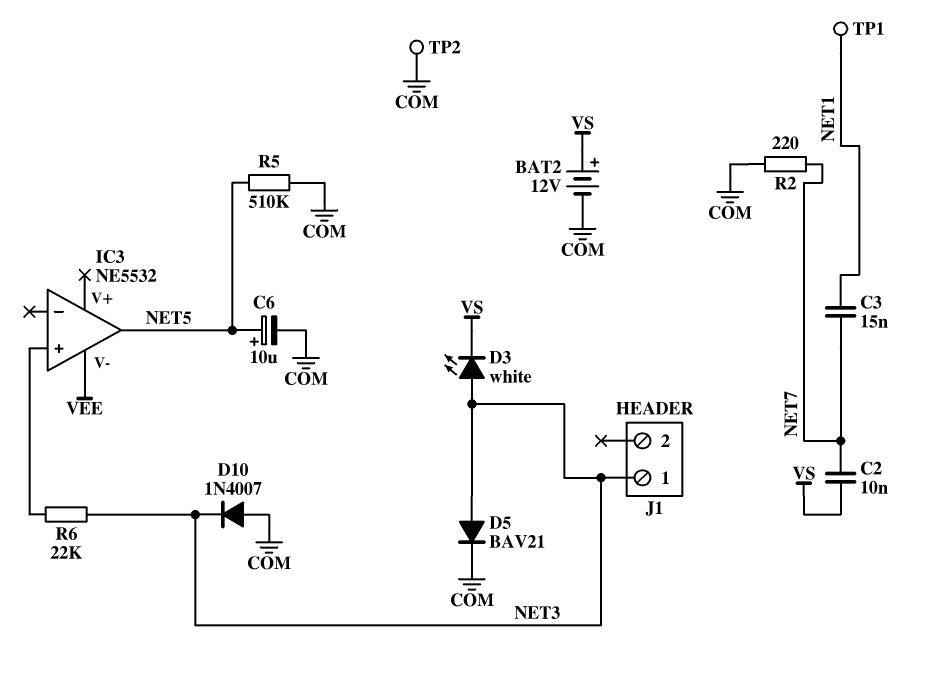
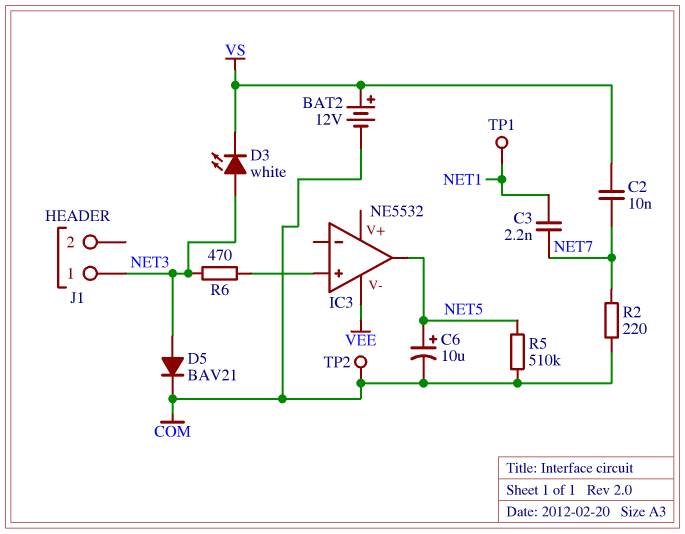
C3: 15nF (NET1, NET7) -> 2.2nF (NET1, NET7)
D10: diode 1N4007 (A COM, K NET3) -> none
R6: 22k (IC3/in+, NET3) -> 470 (IC3/in+, NET3)

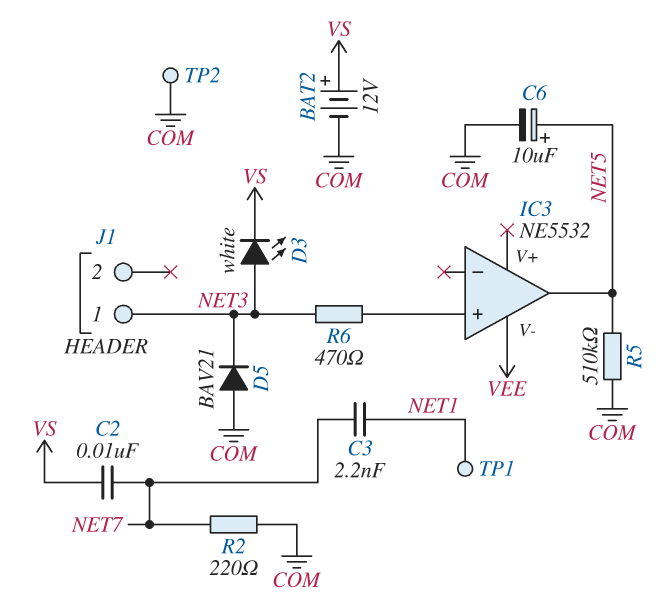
D5: diode BAV21 (A NET3, K COM) -> diode BAV21 (A COM, K NET3)

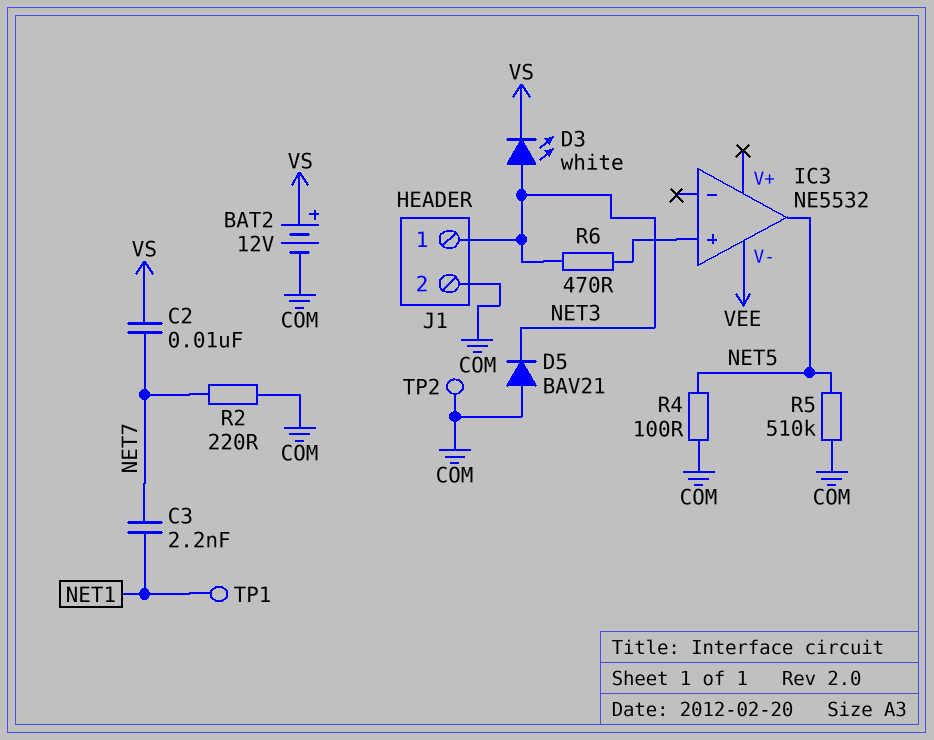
C6: 10uF (plus NET5, minus COM) -> none
J1 pin 2: none -> COM
R4: none -> 100 (COM, NET5)

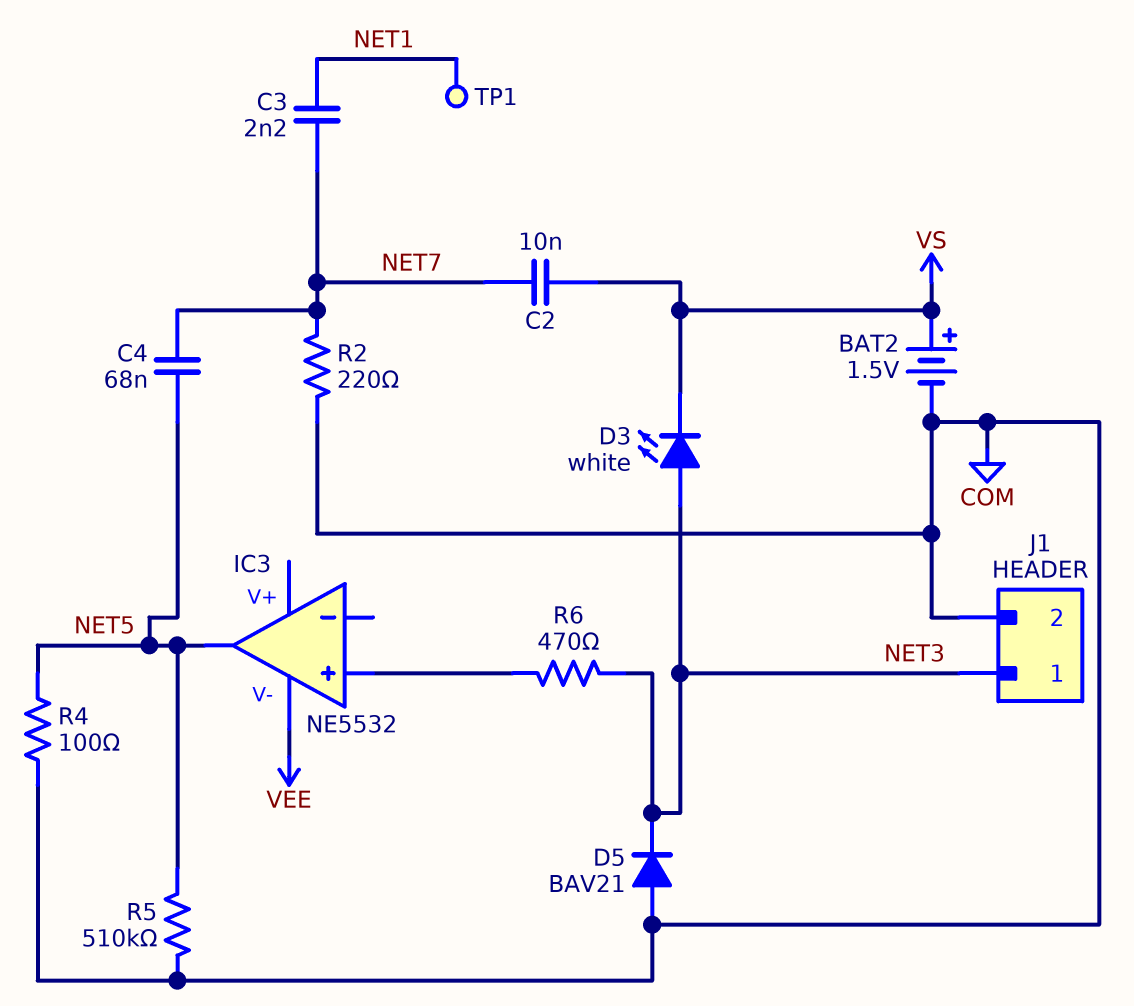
BAT2: 12V (plus VS, minus COM) -> 1.5V (plus VS, minus COM)
C4: none -> 68nF (NET5, NET7)
TP2: test point (COM) -> none

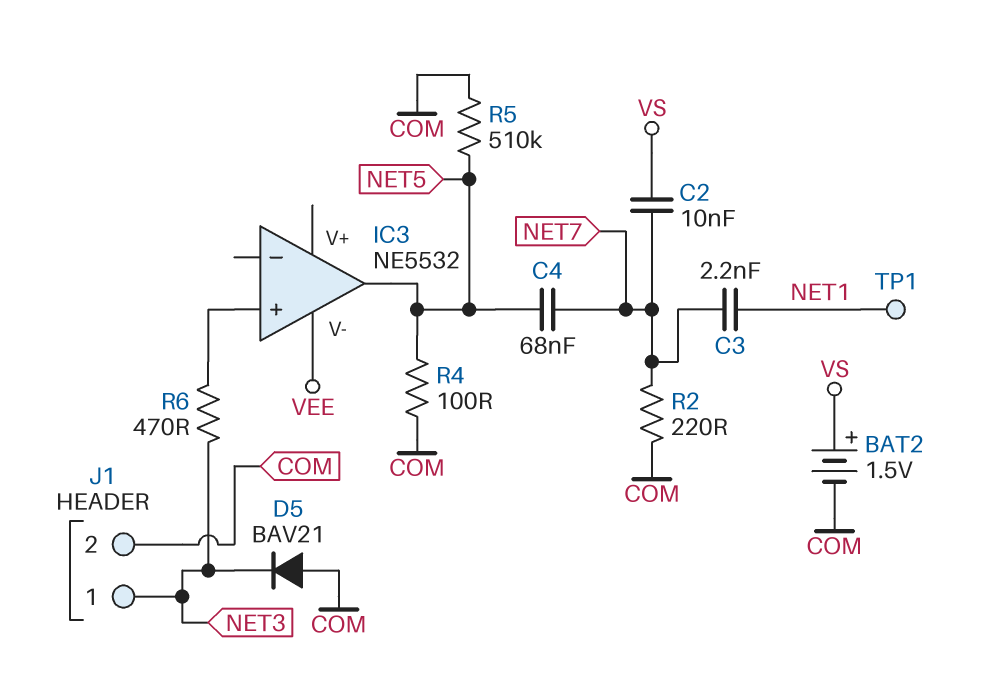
D3: LED white (A NET3, K VS) -> none

